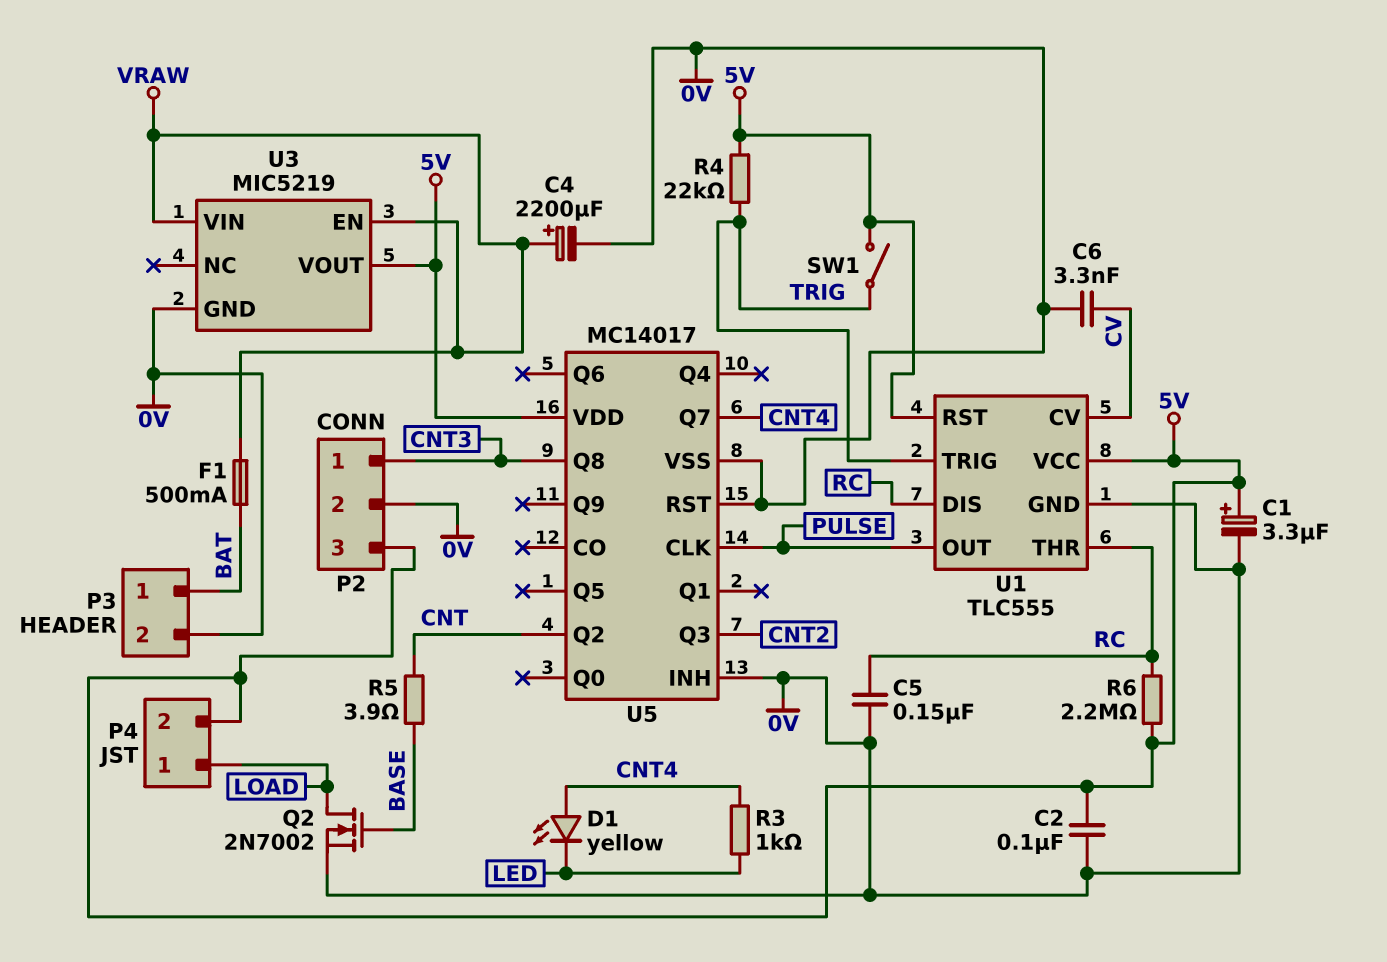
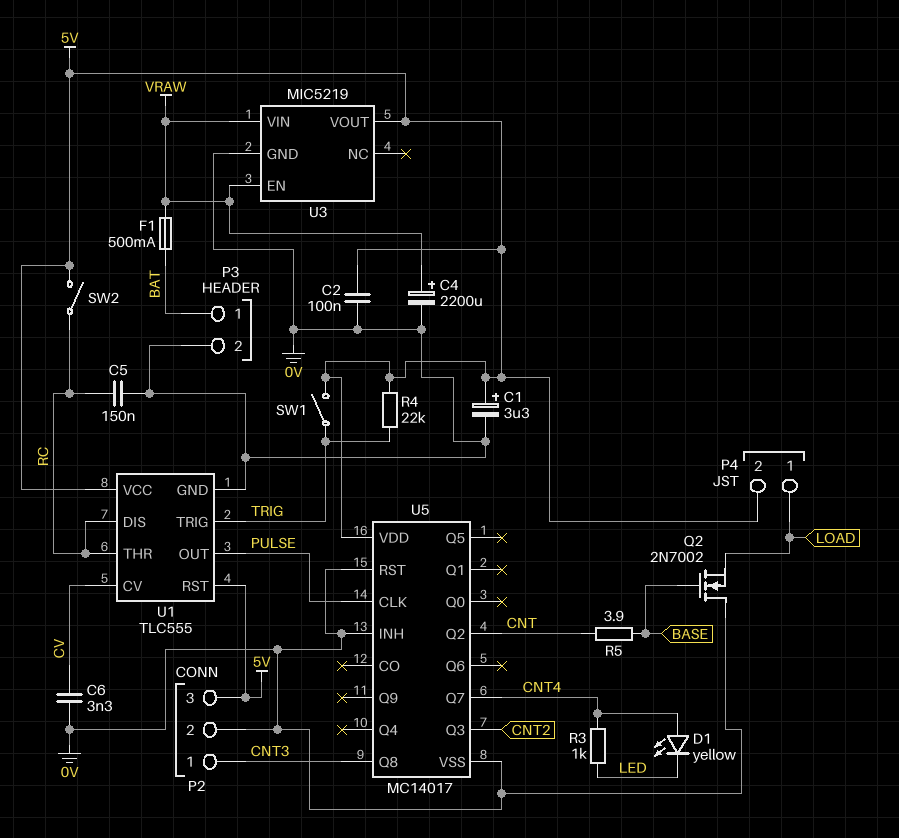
Q2: NMOS 2N7002 (G BASE, D LOAD, S 0V) -> NMOS 2N7002 (G BASE, D 0V, S LOAD)
R6: 2.2M (5V, RC) -> none
SW2: none -> switch (5V, RC)

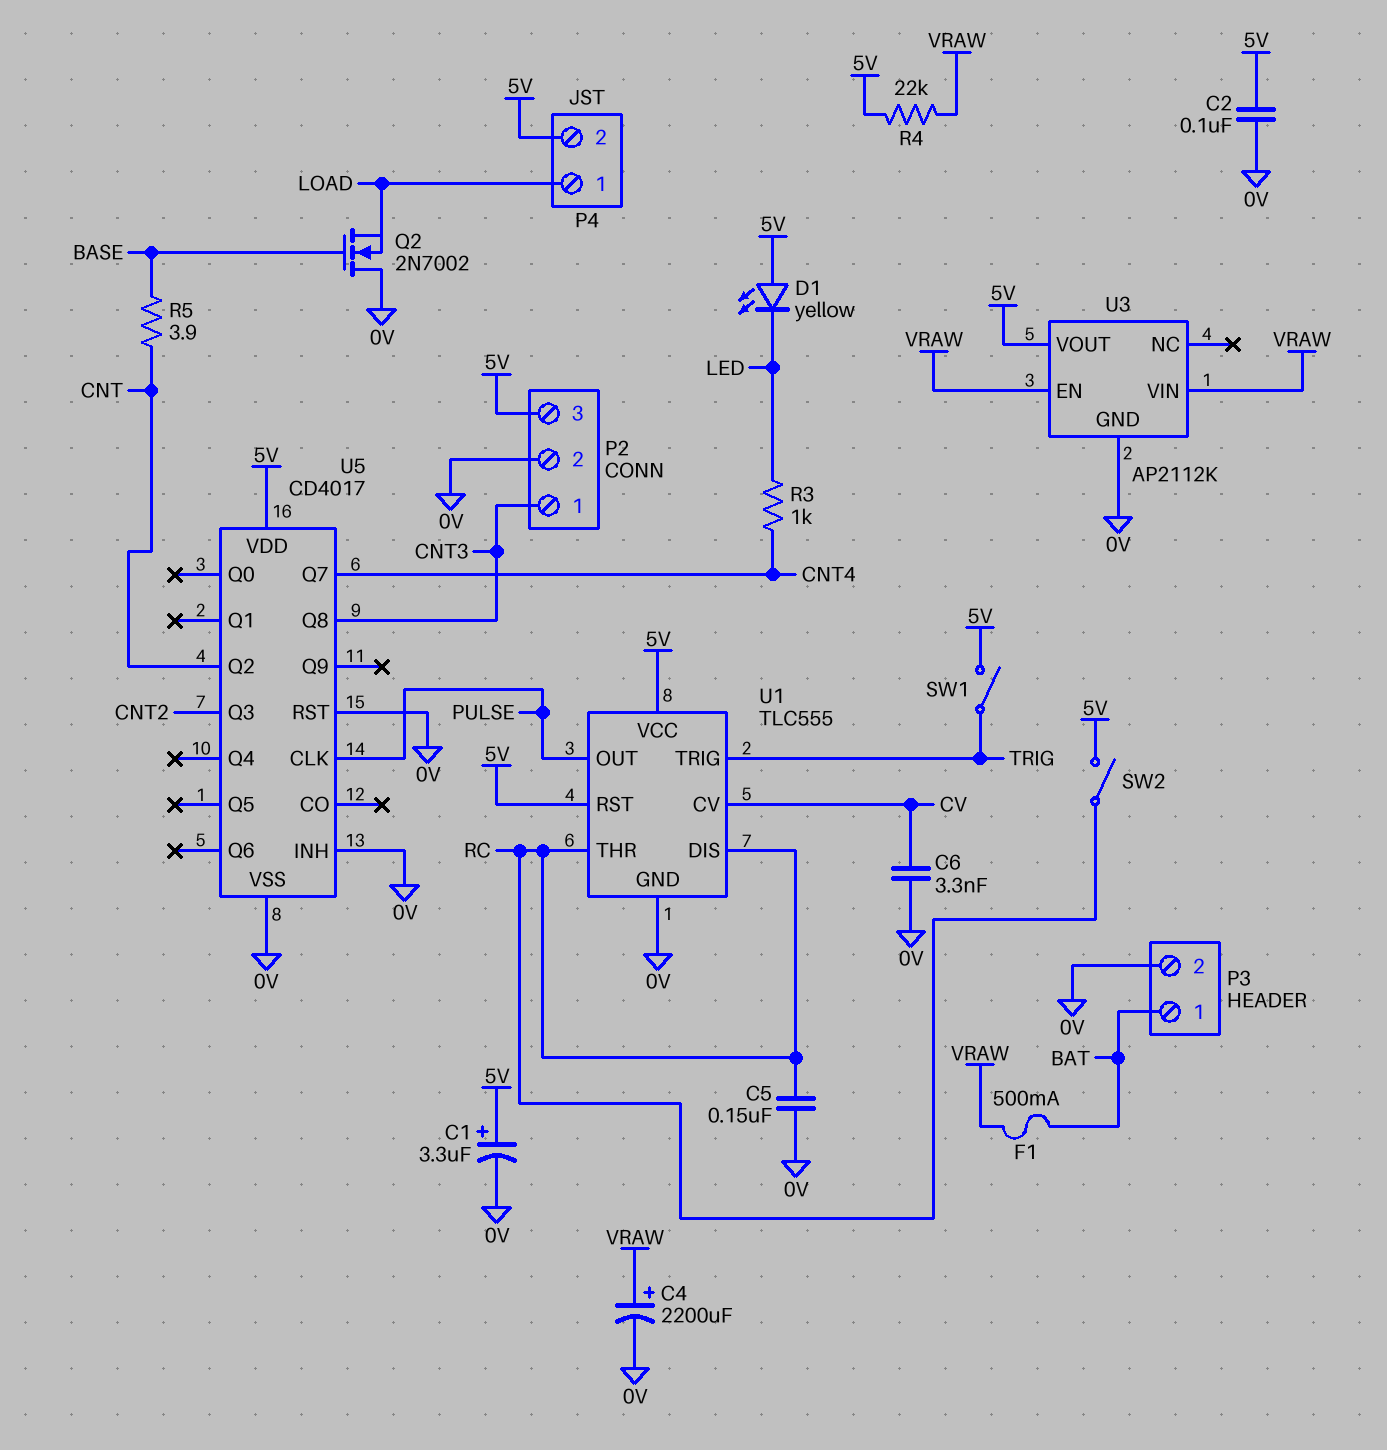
D1: LED yellow (A CNT4, K LED) -> LED yellow (A 5V, K LED)
R4: 22k (5V, TRIG) -> 22k (5V, VRAW)
U3: MIC5219 -> AP2112K
U5: MC14017 -> CD4017

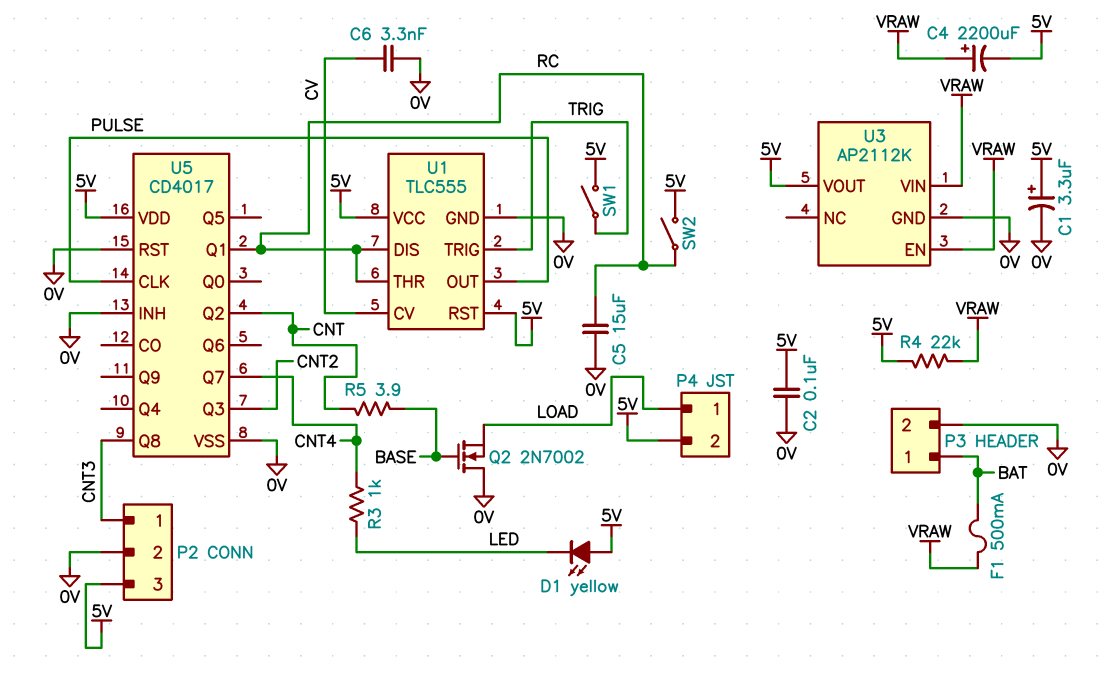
C4: 2200uF (plus VRAW, minus 0V) -> 2200uF (plus VRAW, minus 5V)
C5: 150nF (0V, RC) -> 15uF (0V, RC)
U5 pin Q1: none -> RC

